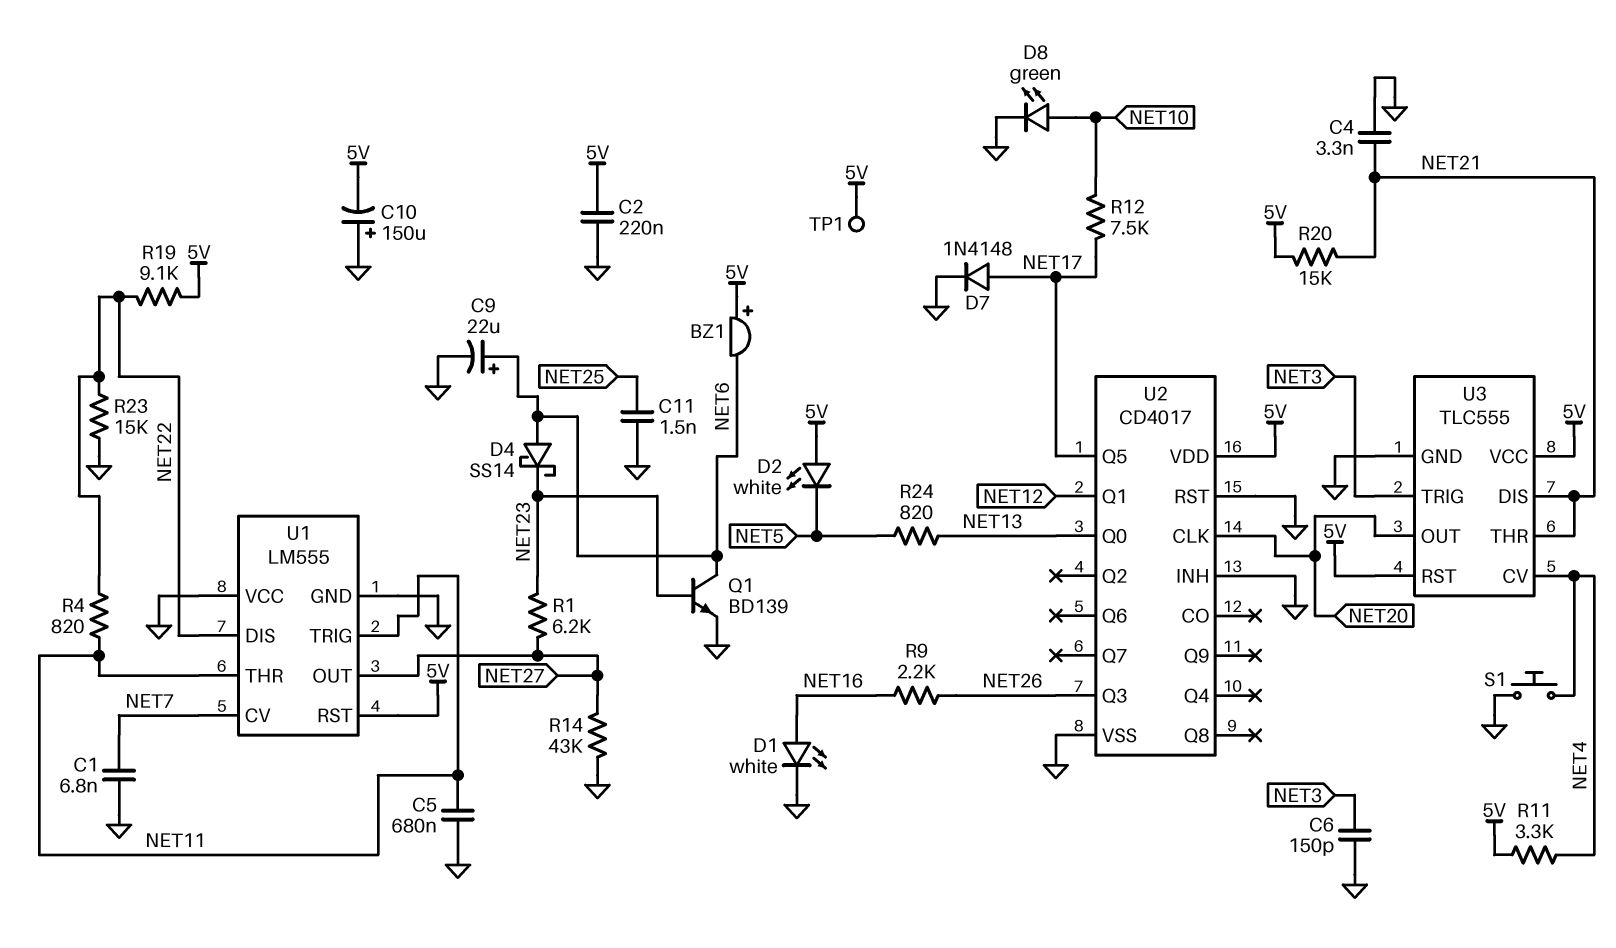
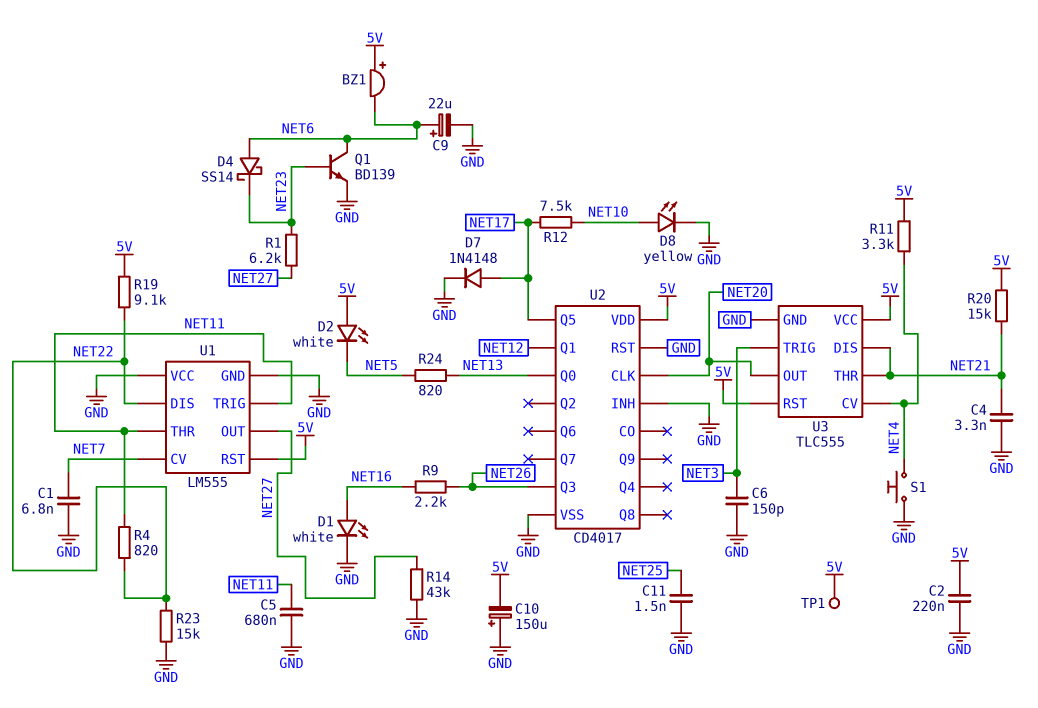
D8: LED green (A NET10, K GND) -> LED yellow (A NET10, K GND)

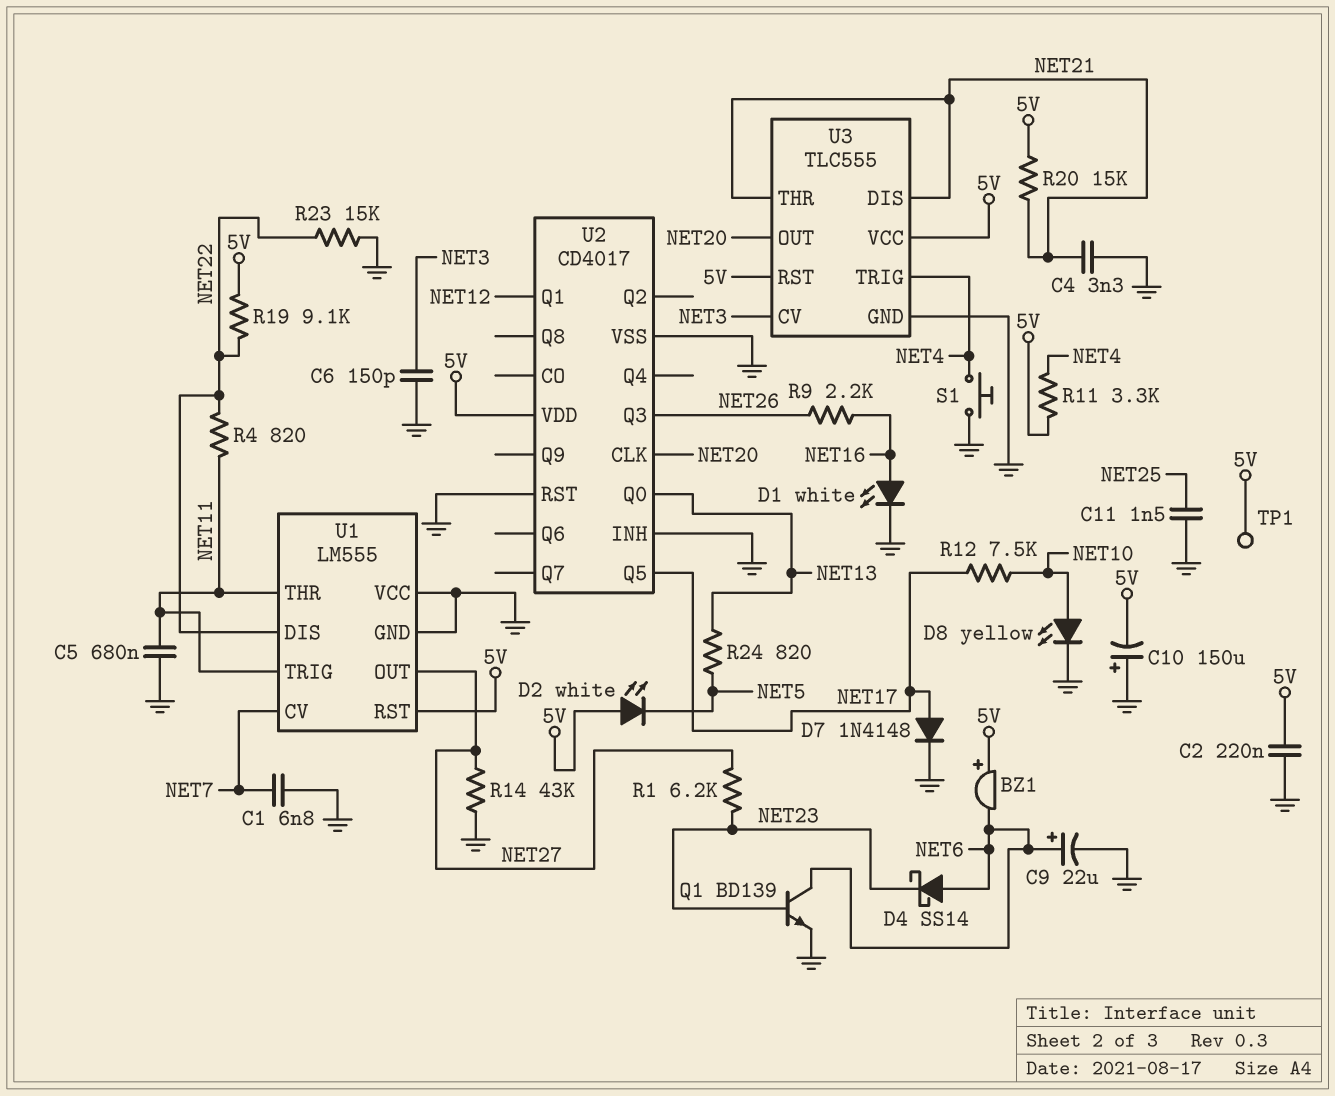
U3 pin CV: NET4 -> NET3
U3 pin TRIG: NET3 -> NET4

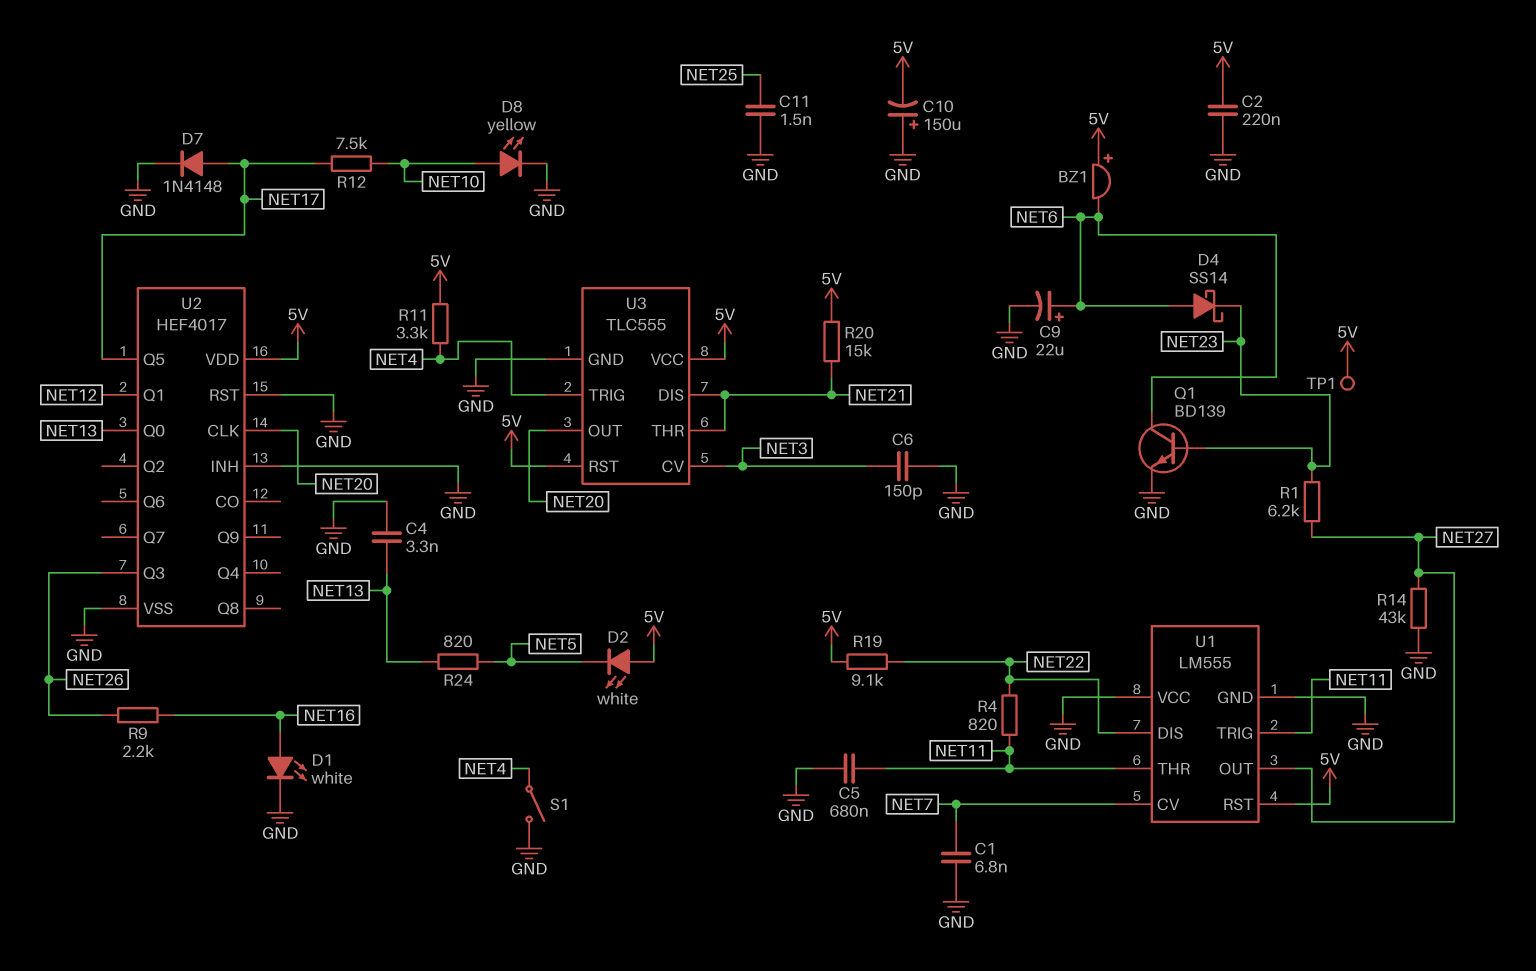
C4: 3.3nF (GND, NET21) -> 3.3nF (GND, NET13)
R23: 15k (GND, NET22) -> none
S1: button (GND, NET4) -> switch (GND, NET4)
U2: CD4017 -> HEF4017

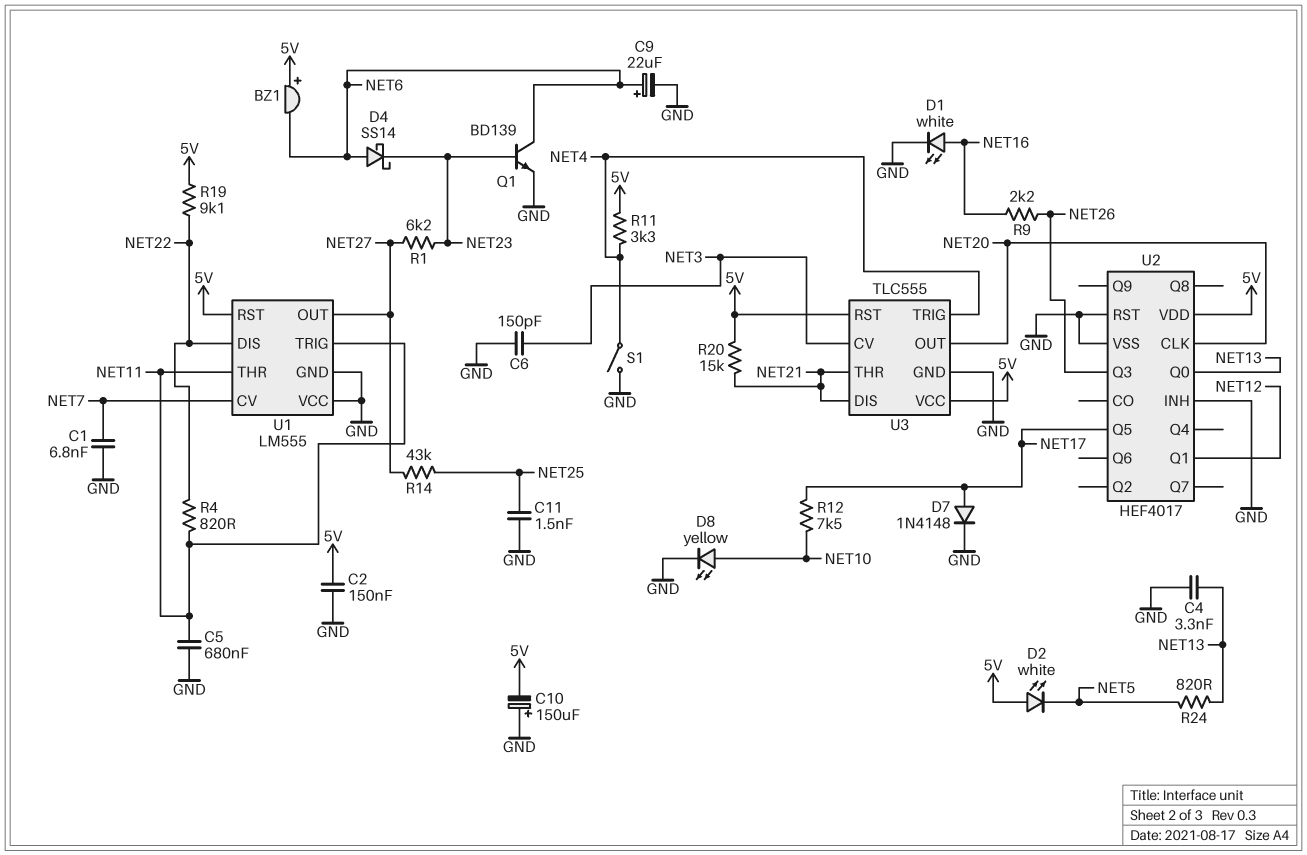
C2: 220nF (5V, GND) -> 150nF (5V, GND)
R14: 43k (GND, NET27) -> 43k (NET25, NET27)
TP1: test point (5V) -> none

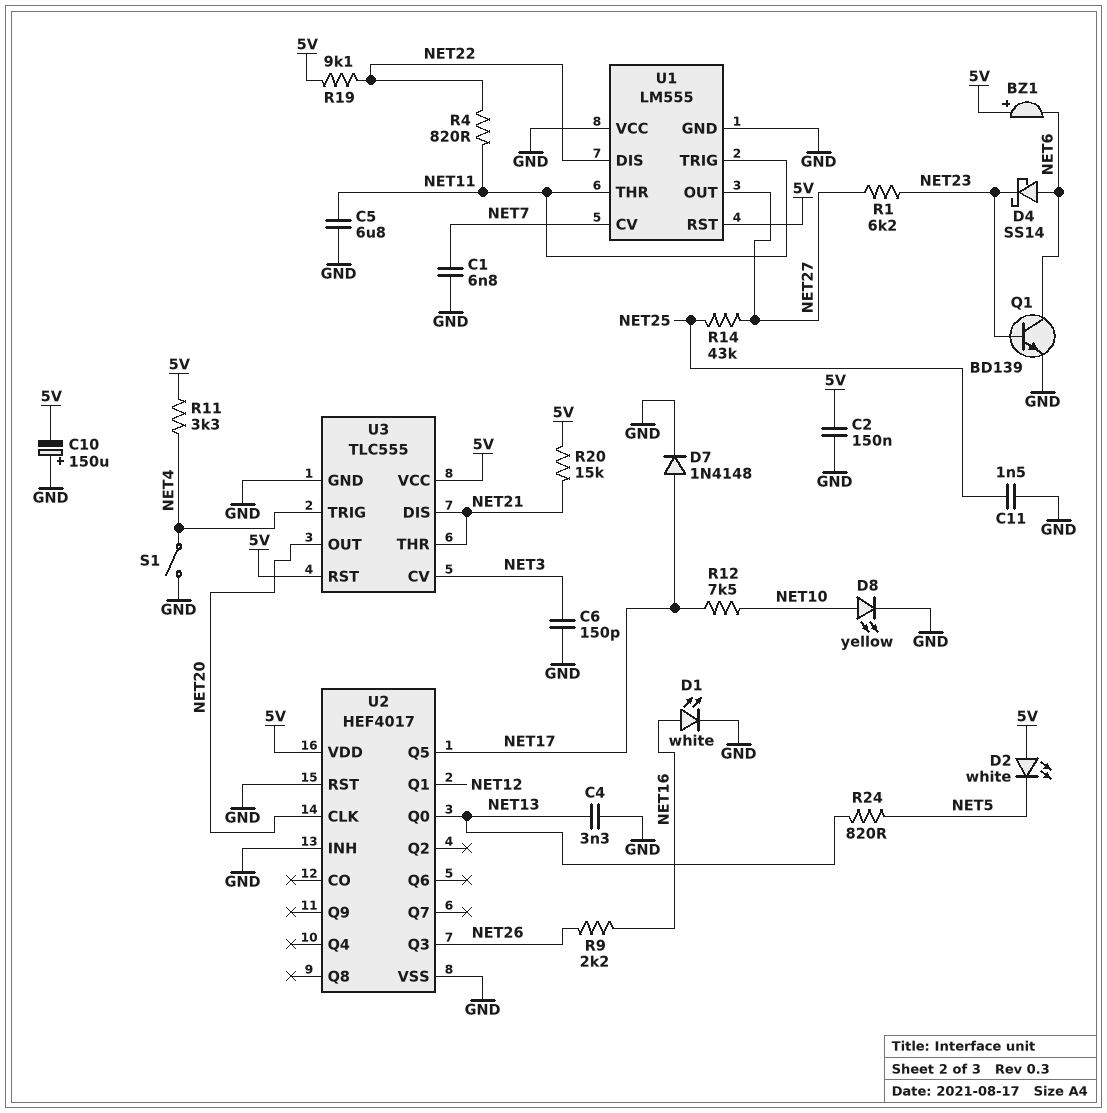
C5: 680nF (GND, NET11) -> 6.8uF (GND, NET11)
C9: 22uF (plus NET6, minus GND) -> none

